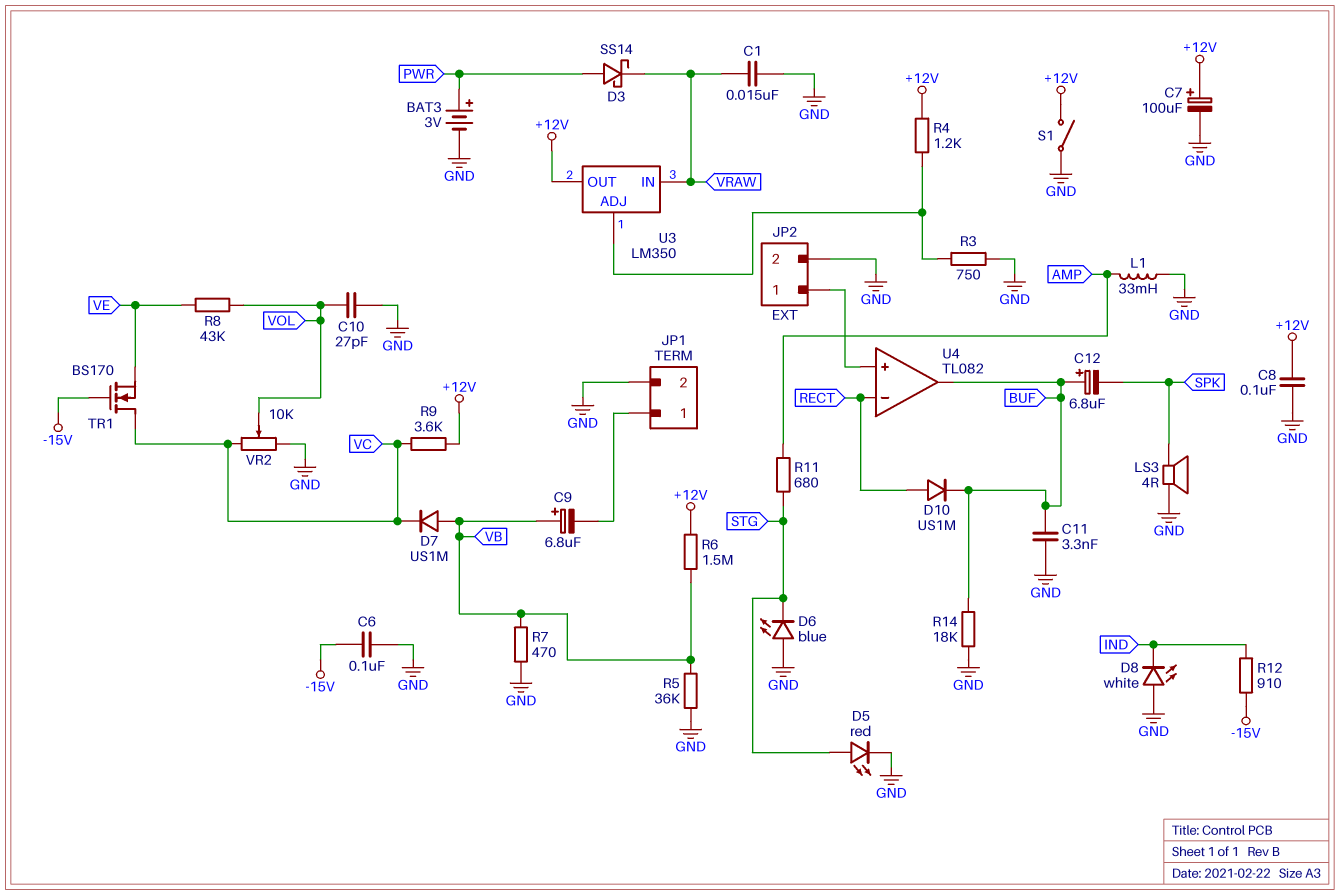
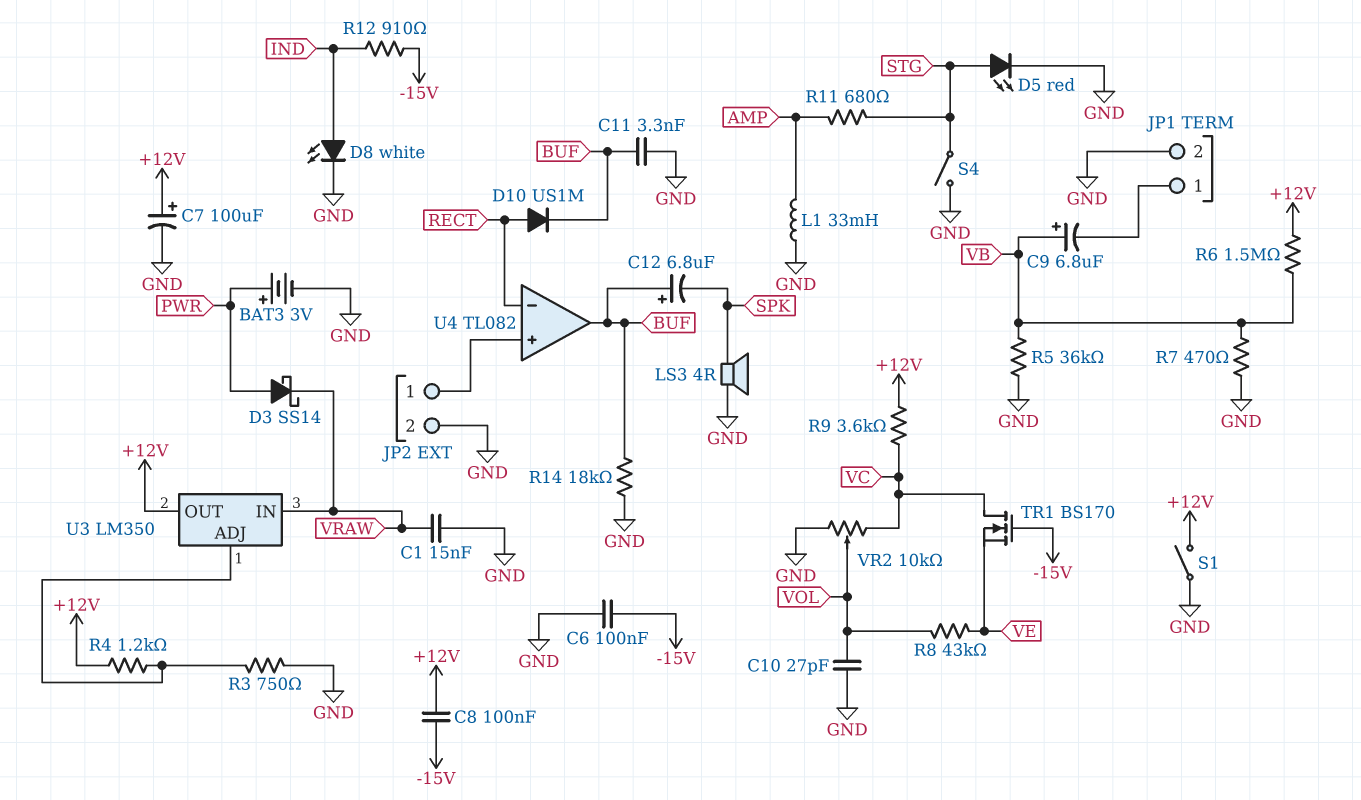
C8: 100nF (+12V, GND) -> 100nF (+12V, -15V)
D6: LED blue (A GND, K STG) -> none
D7: diode US1M (A VB, K VC) -> none
D8: LED white (A GND, K IND) -> LED white (A IND, K GND)
S4: none -> switch (GND, STG)

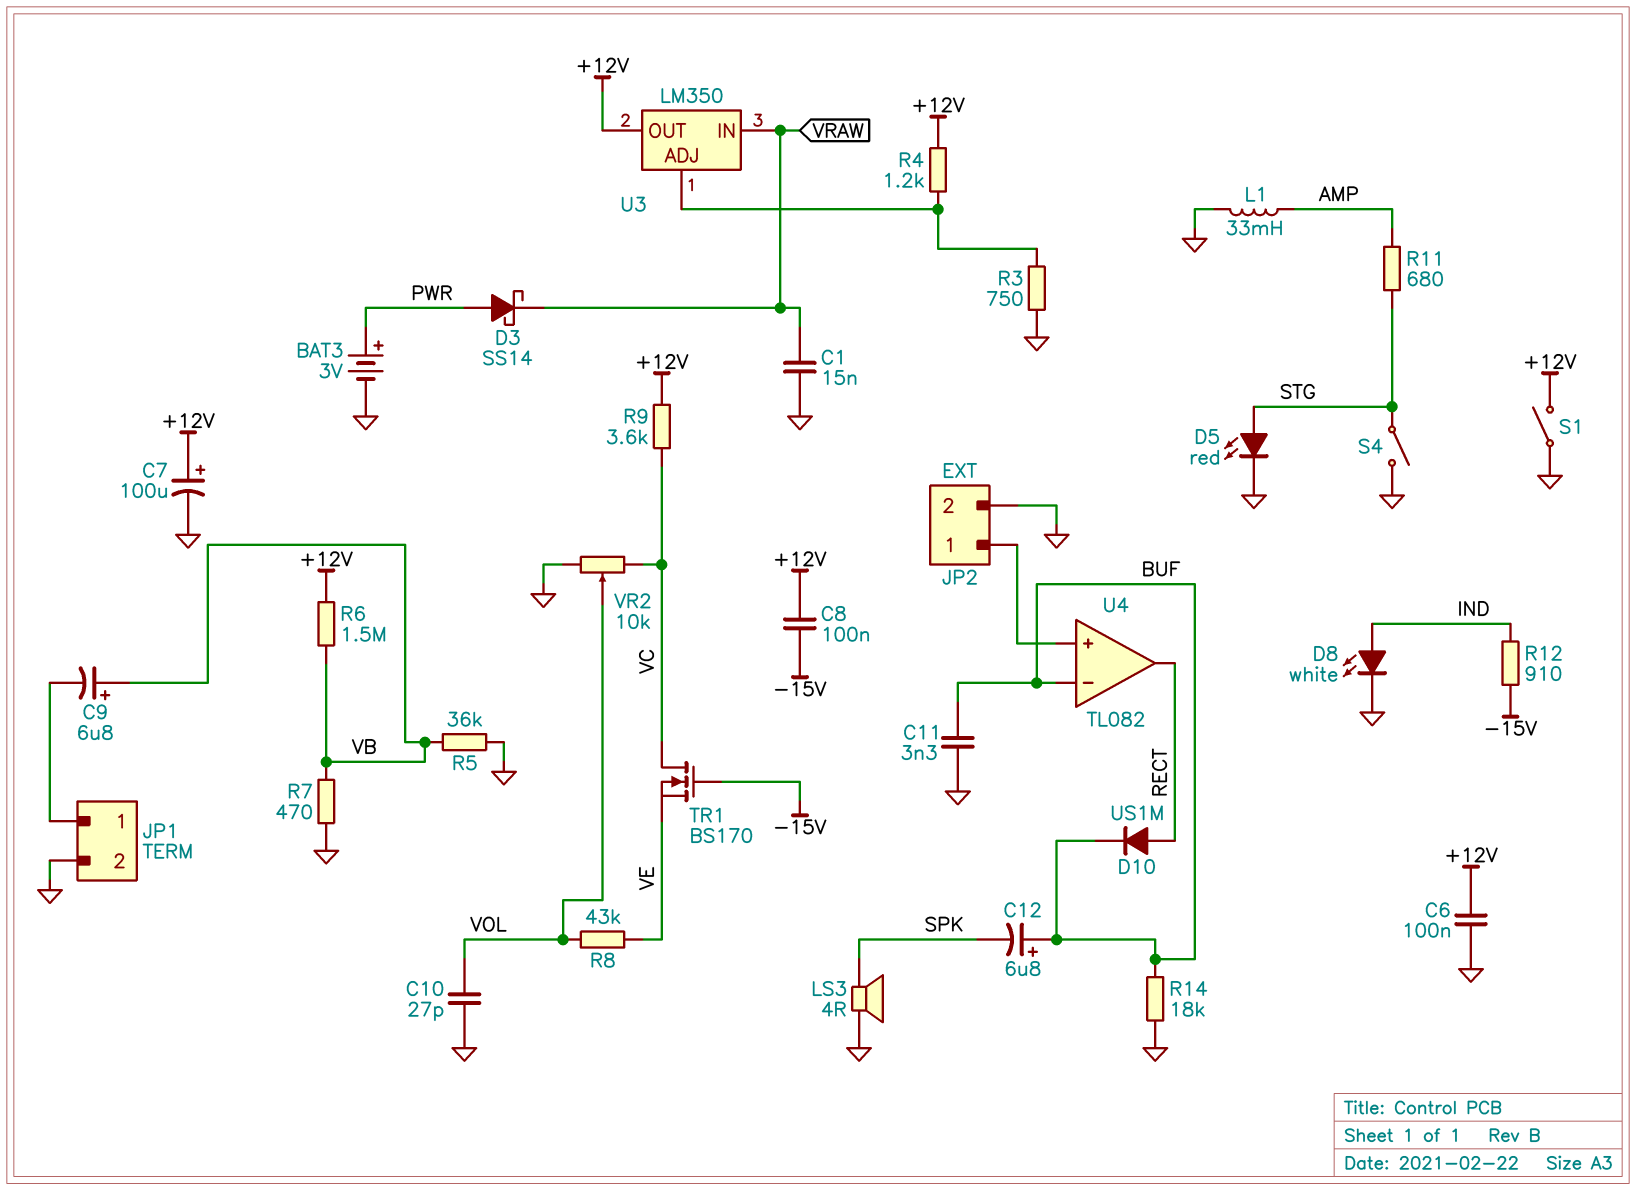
C6: 100nF (-15V, GND) -> 100nF (+12V, GND)
U4 pin in-: RECT -> BUF
U4 pin out: BUF -> RECT

